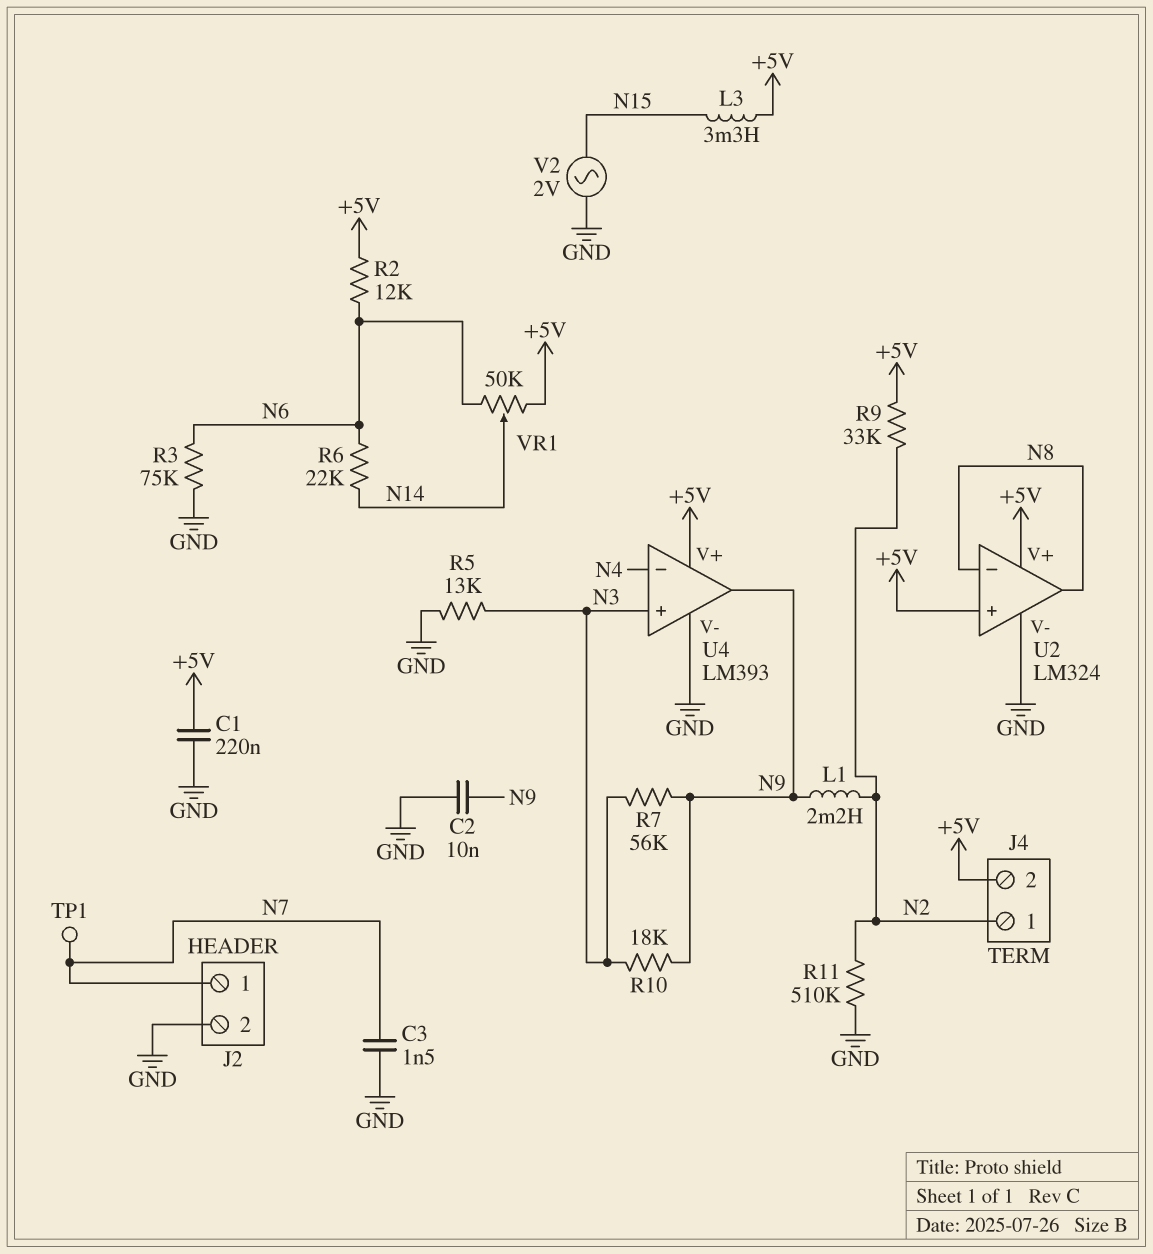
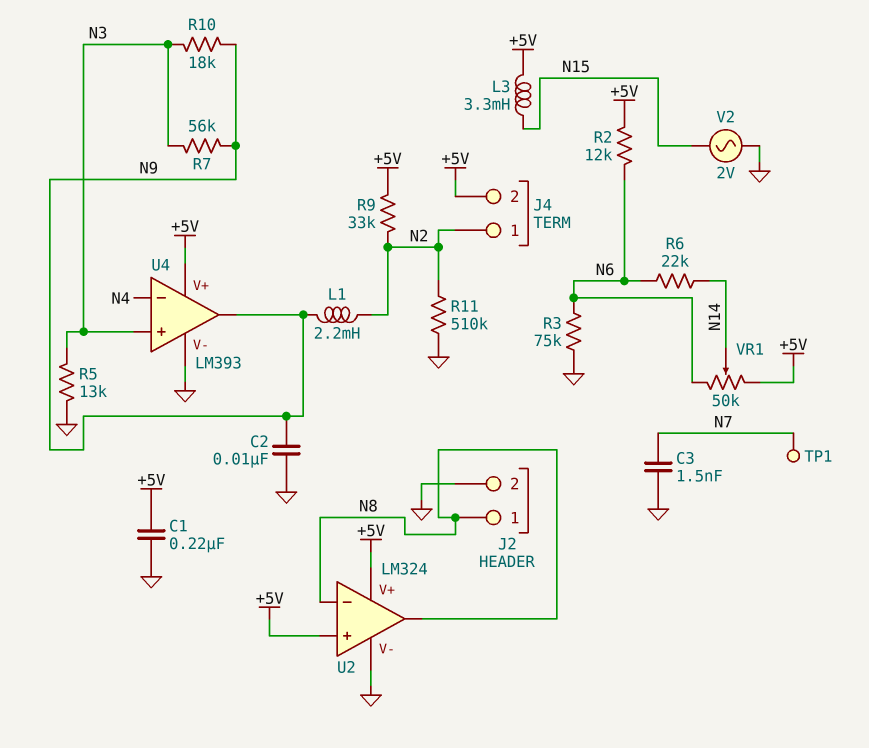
J2 pin 1: N7 -> N8

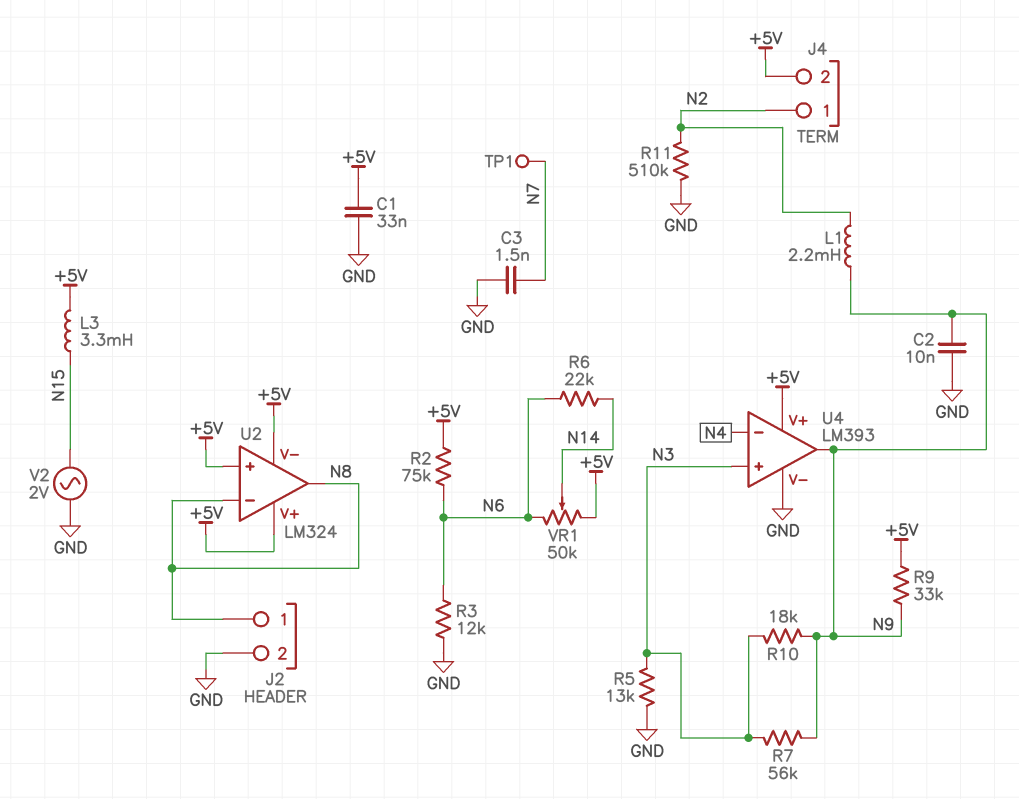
C1: 220nF (+5V, GND) -> 33nF (+5V, GND)
R2: 12k (+5V, N6) -> 75k (+5V, N6)
R3: 75k (GND, N6) -> 12k (GND, N6)
R9: 33k (+5V, N2) -> 33k (+5V, N9)
U2 pin V-: GND -> +5V

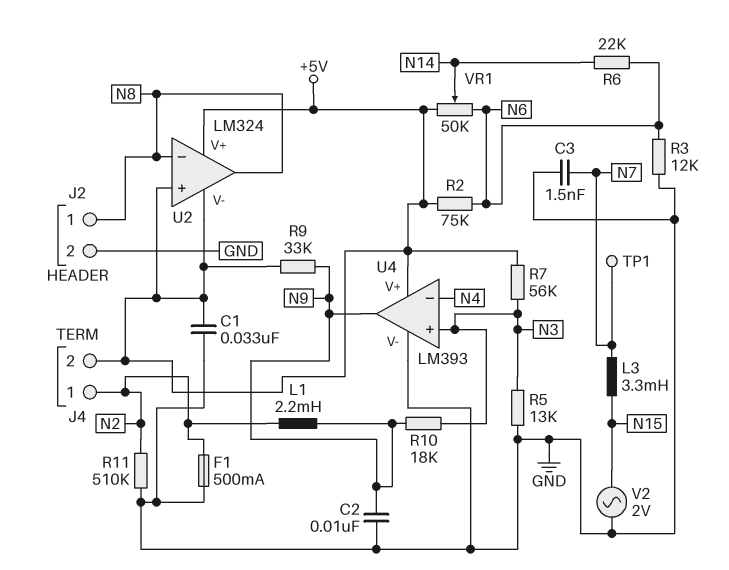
F1: none -> 500mA (GND, N2)
L3: 3.3mH (+5V, N15) -> 3.3mH (N7, N15)
R7: 56k (N3, N9) -> 56k (+5V, N3)

